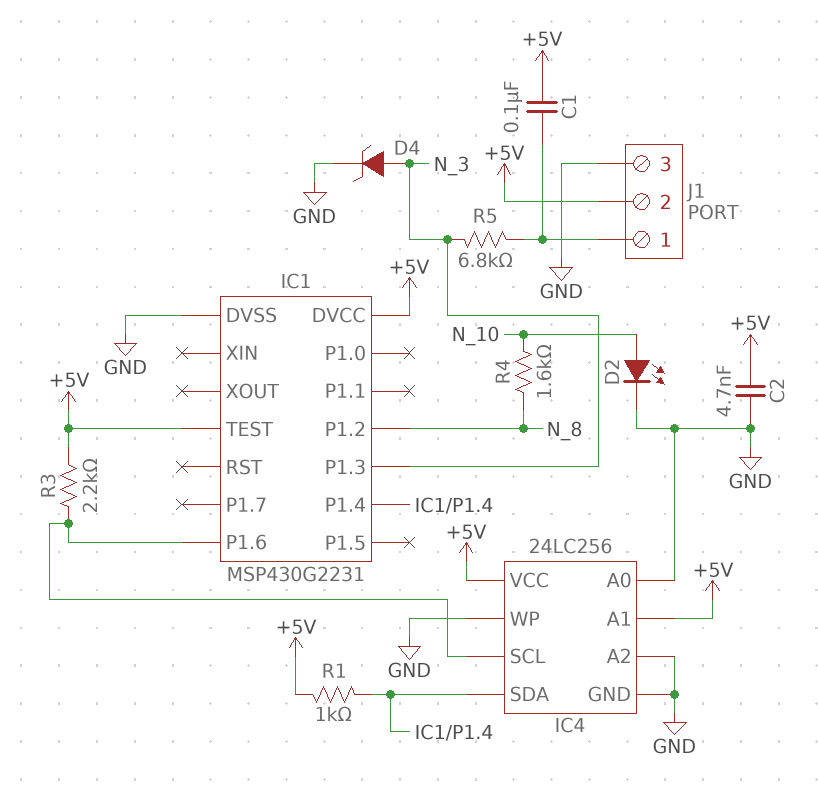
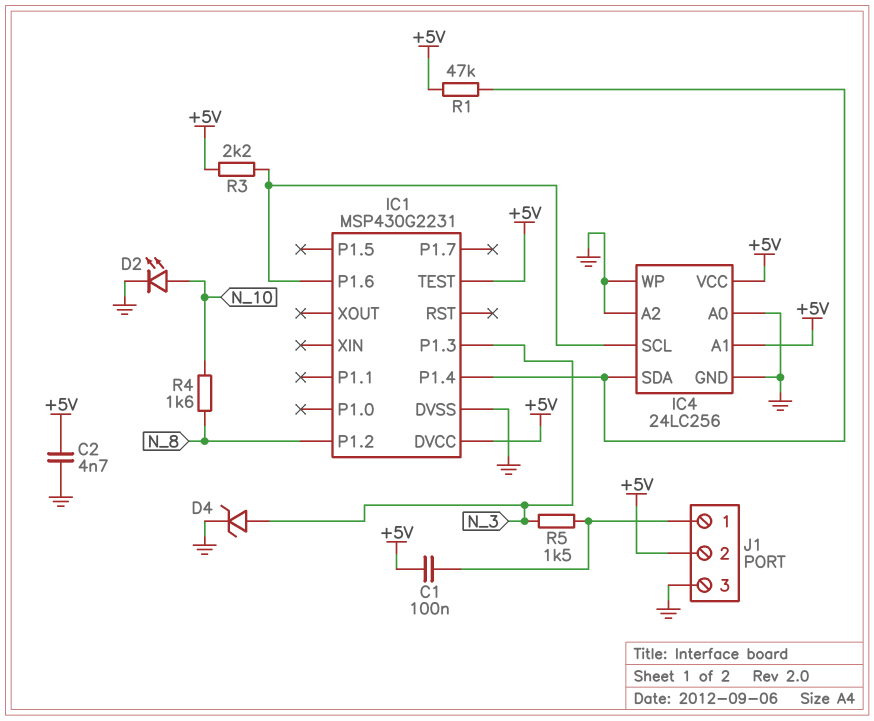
R1: 1k (+5V, IC1/P1.4) -> 47k (+5V, IC1/P1.4)
R5: 6.8k (J1/1, N_3) -> 1.5k (J1/1, N_3)

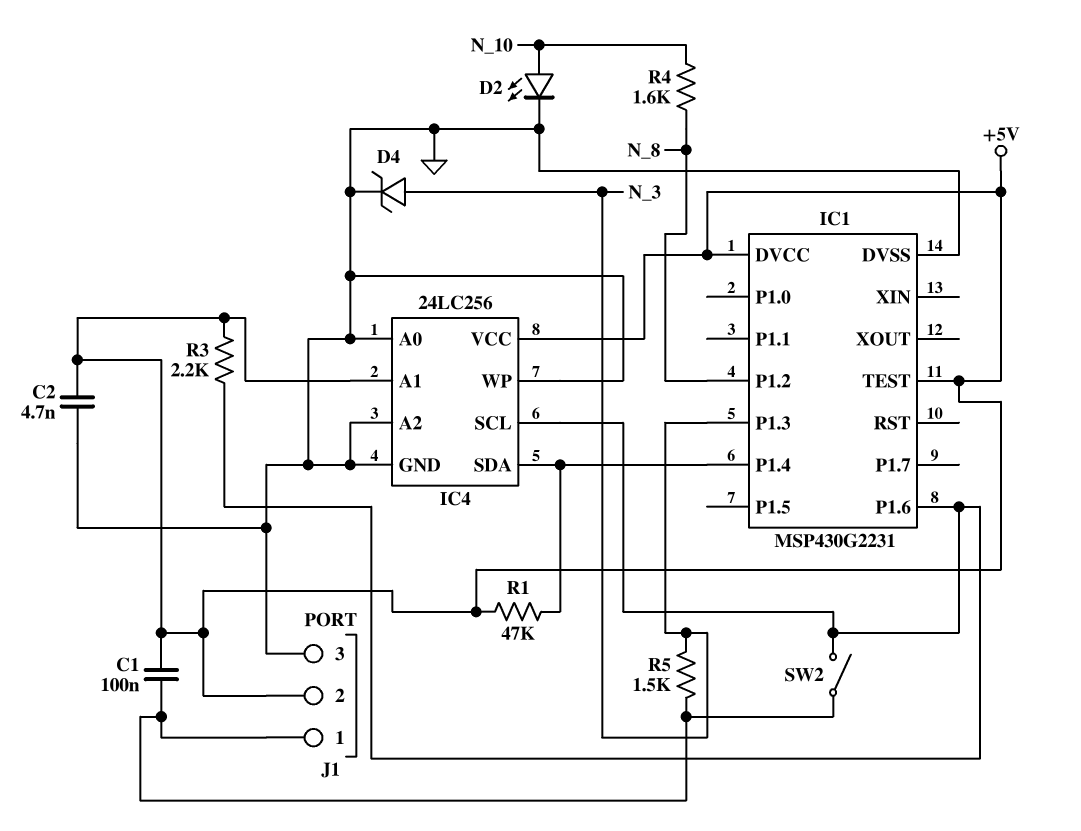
SW2: none -> switch (IC1/P1.6, J1/1)

